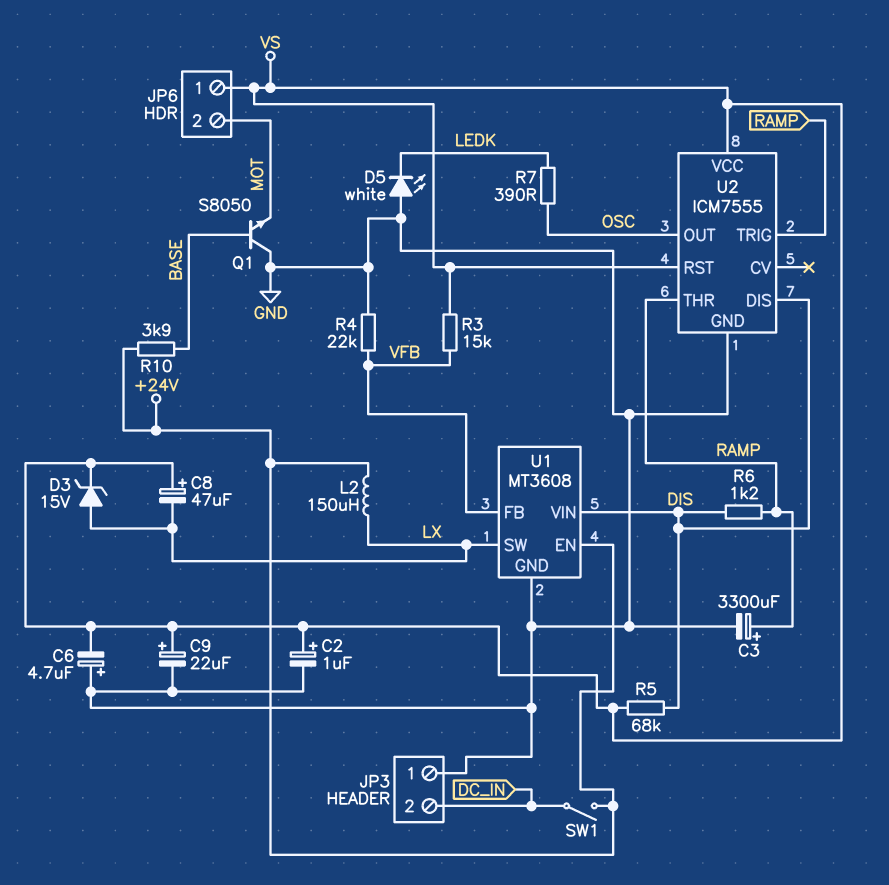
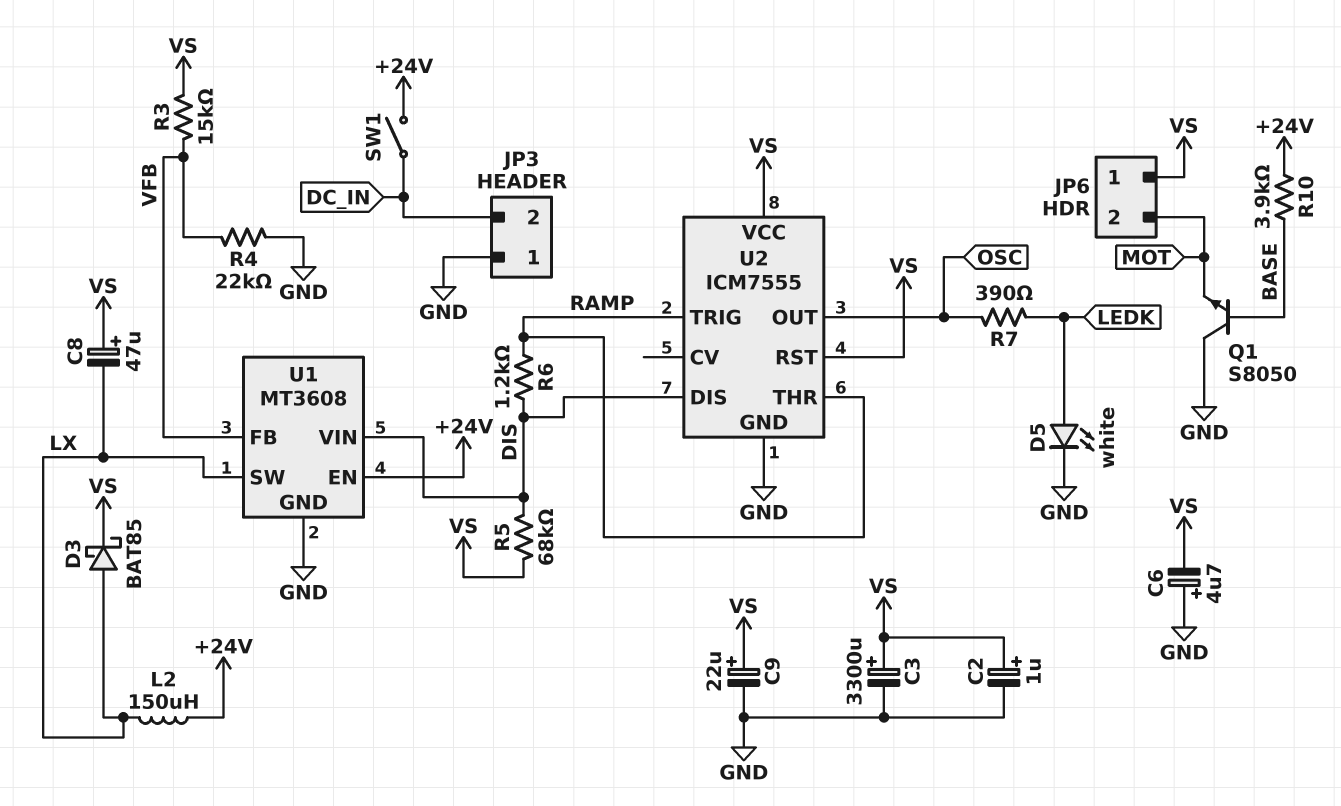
C3: 3300uF (plus RAMP, minus GND) -> 3300uF (plus VS, minus GND)
D3: zener 15V (A LX, K VS) -> schottky BAT85 (A LX, K VS)
D5: LED white (A GND, K LEDK) -> LED white (A LEDK, K GND)

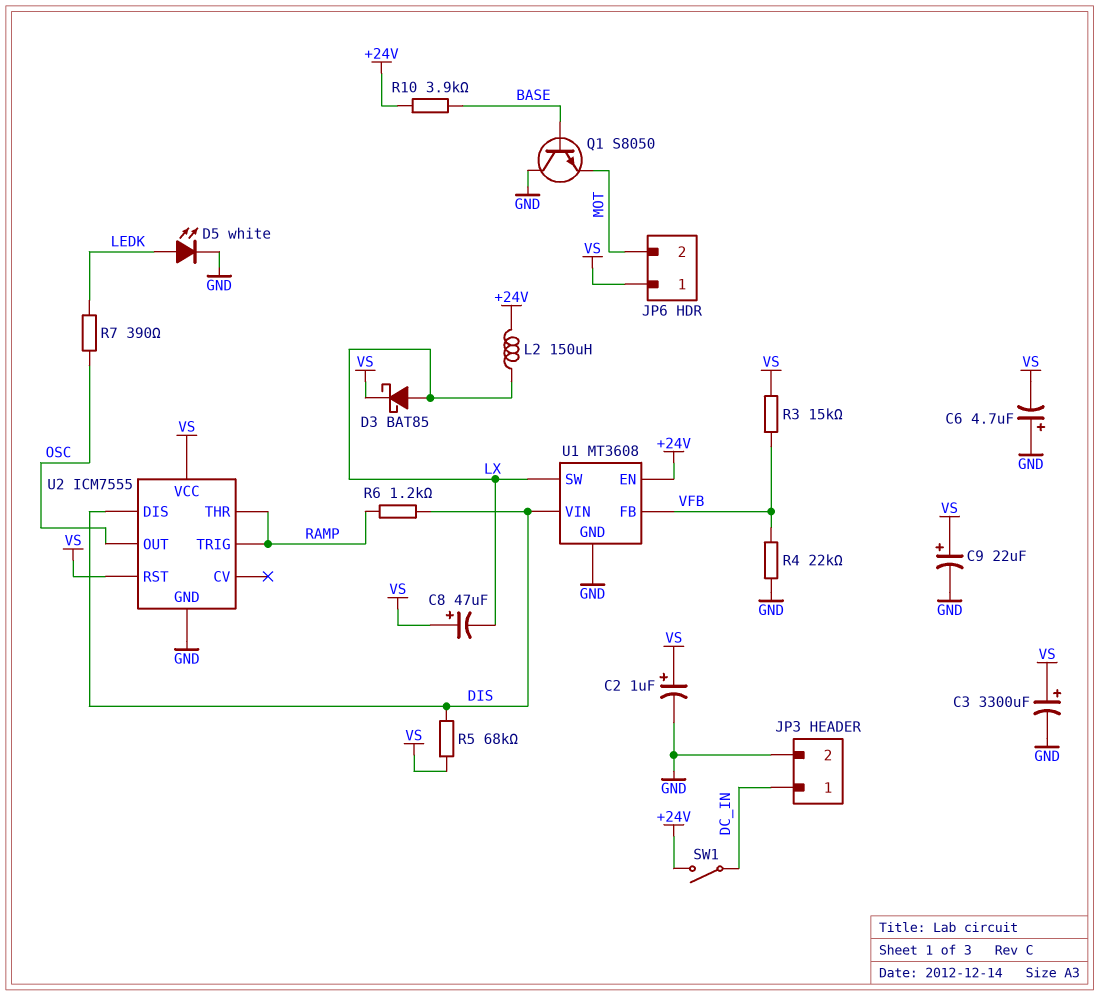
JP3 pin 1: GND -> DC_IN
JP3 pin 2: DC_IN -> GND

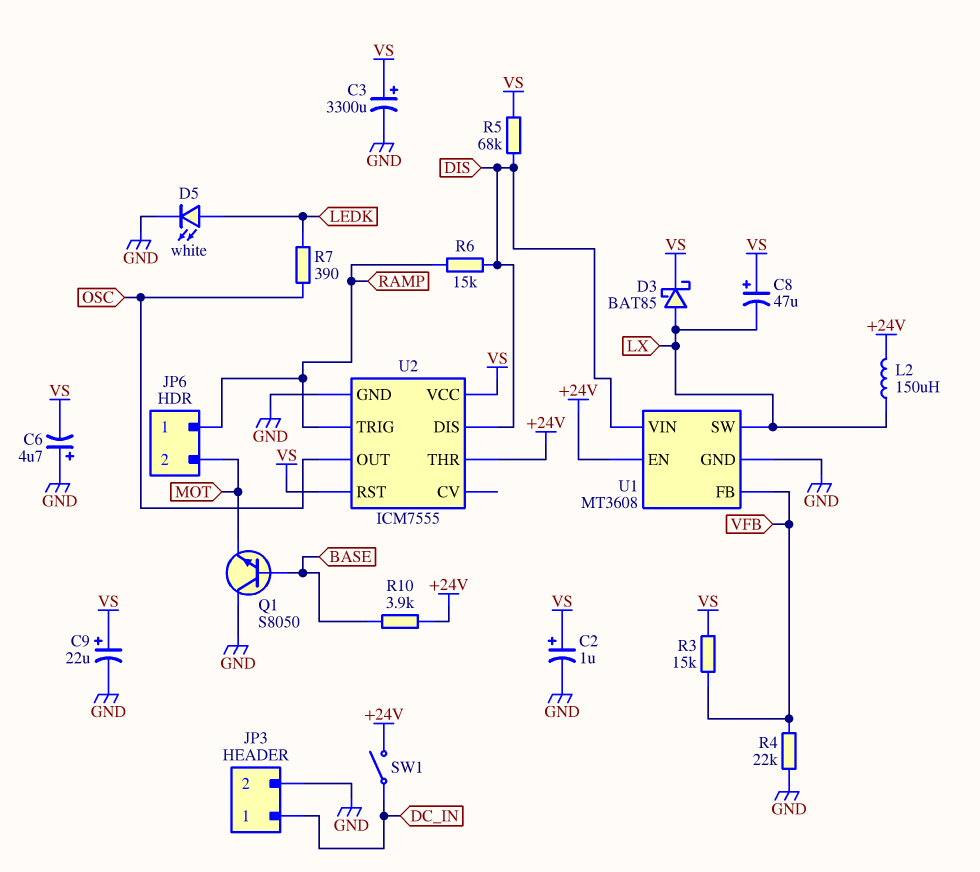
JP6 pin 1: VS -> RAMP
R6: 1.2k (DIS, RAMP) -> 15k (DIS, RAMP)
U2 pin THR: RAMP -> +24V

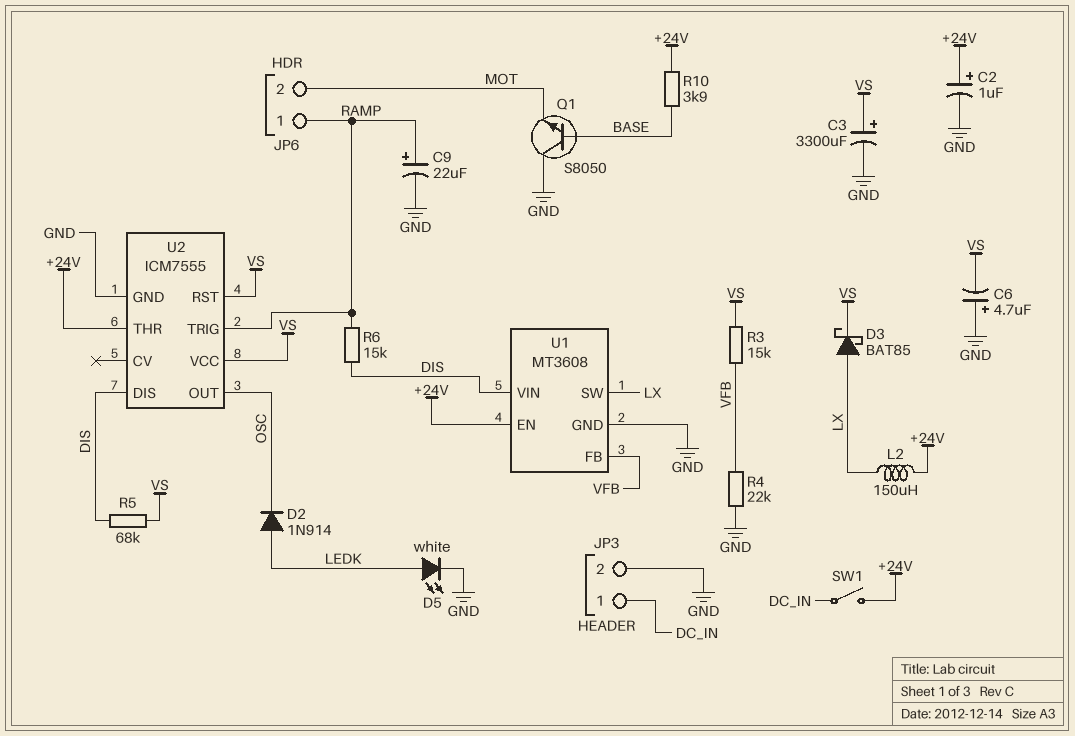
C2: 1uF (plus VS, minus GND) -> 1uF (plus +24V, minus GND)
C8: 47uF (plus VS, minus LX) -> none
C9: 22uF (plus VS, minus GND) -> 22uF (plus RAMP, minus GND)
D2: none -> diode 1N914 (A LEDK, K OSC)
R7: 390 (LEDK, OSC) -> none

